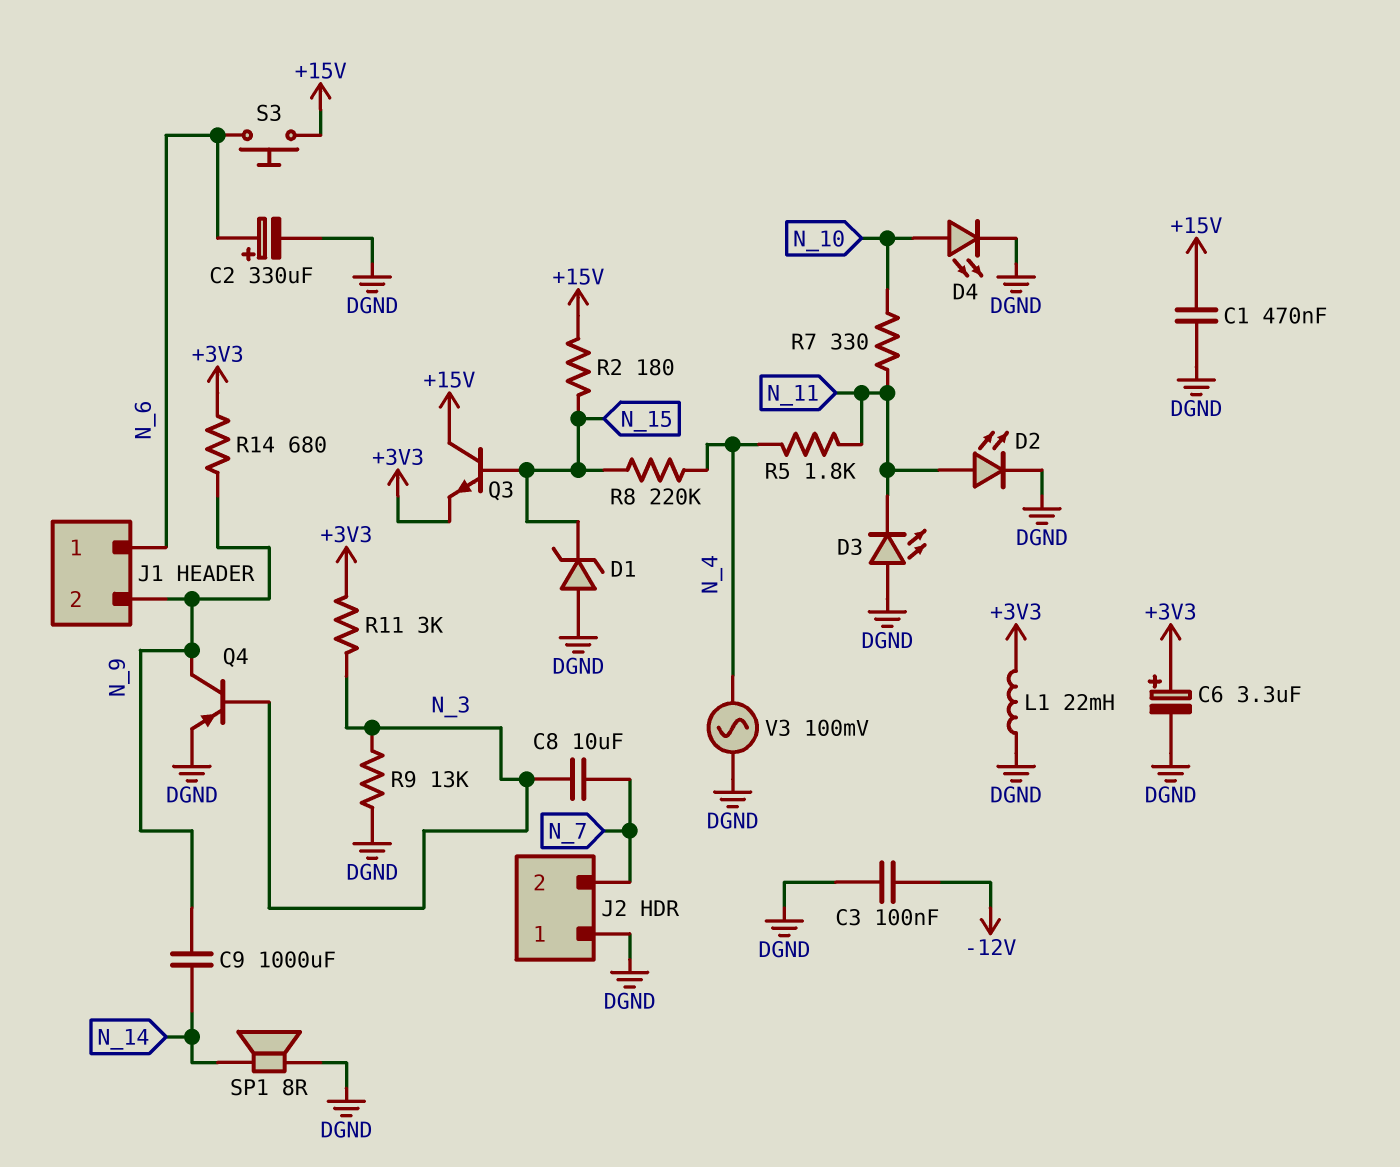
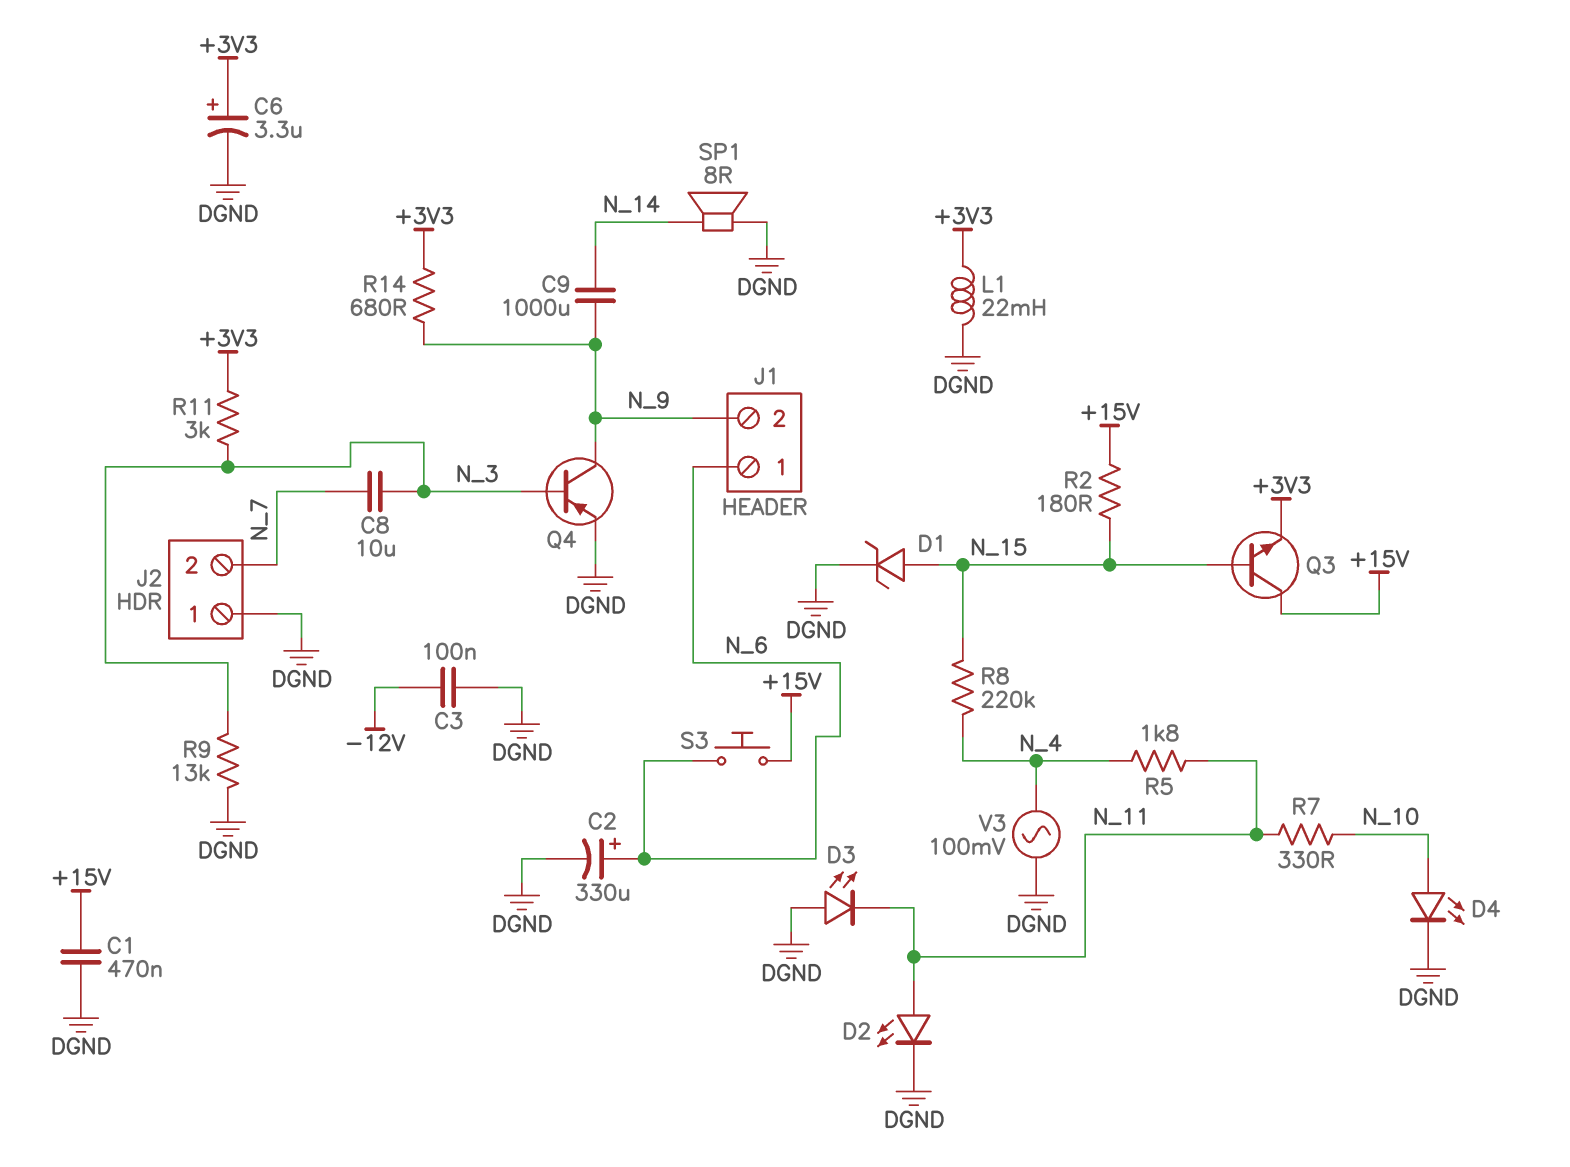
D1: zener (A DGND, K N_15) -> zener (A N_15, K DGND)

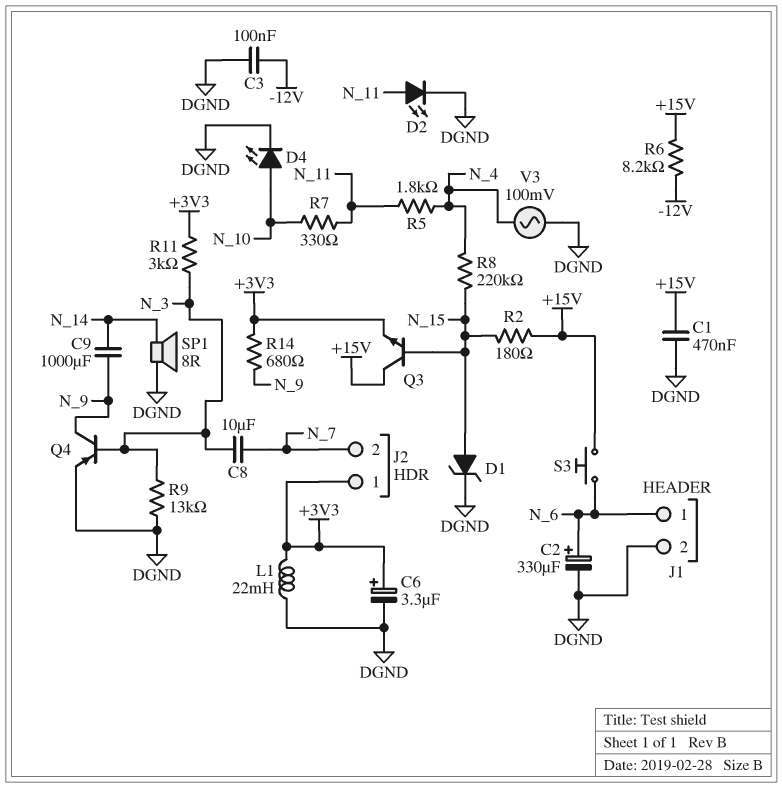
D3: LED (A DGND, K N_11) -> none
J1 pin 2: N_9 -> DGND
J2 pin 1: DGND -> +3V3
R6: none -> 8.2k (+15V, -12V)

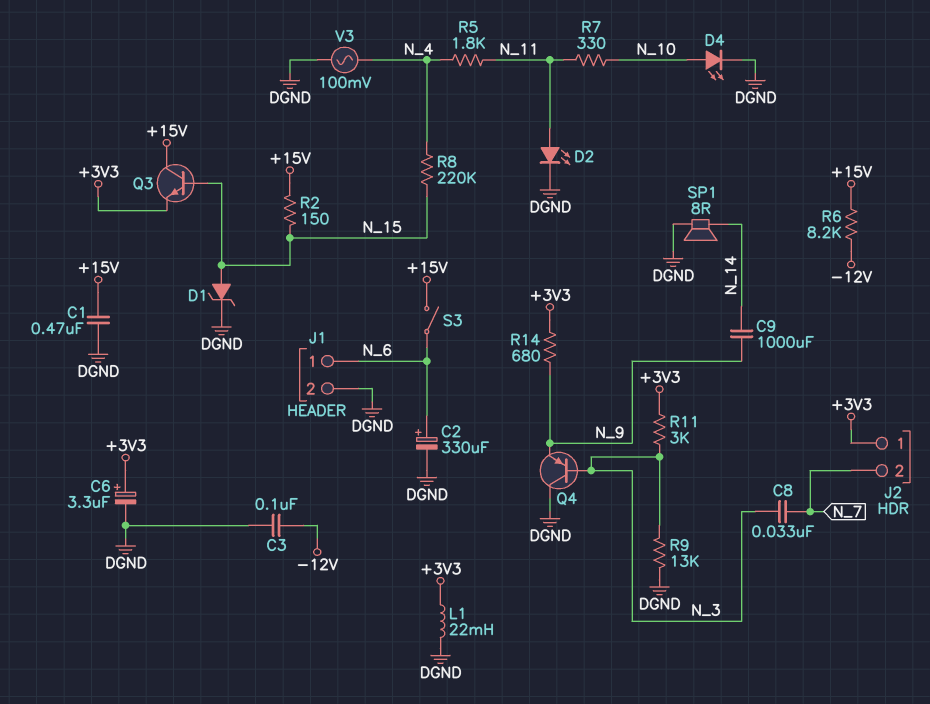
C8: 10uF (N_3, N_7) -> 33nF (N_3, N_7)
Q4: PNP (B N_3, C N_9, E DGND) -> PNP (B N_3, C DGND, E N_9)
R2: 180 (+15V, N_15) -> 150 (+15V, N_15)
S3: button (+15V, N_6) -> switch (+15V, N_6)

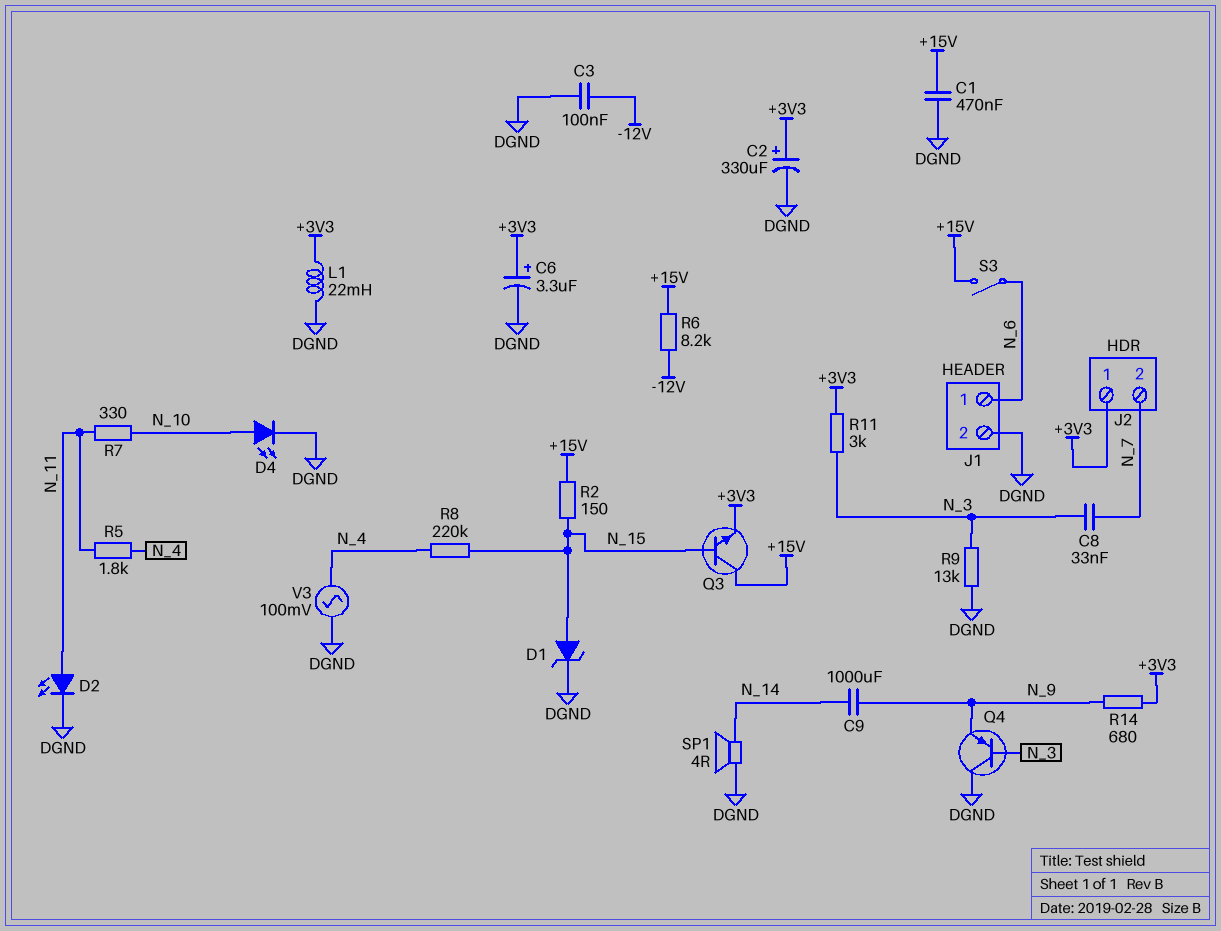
C2: 330uF (plus N_6, minus DGND) -> 330uF (plus +3V3, minus DGND)
SP1: speaker 8R (DGND, N_14) -> speaker 4R (DGND, N_14)

